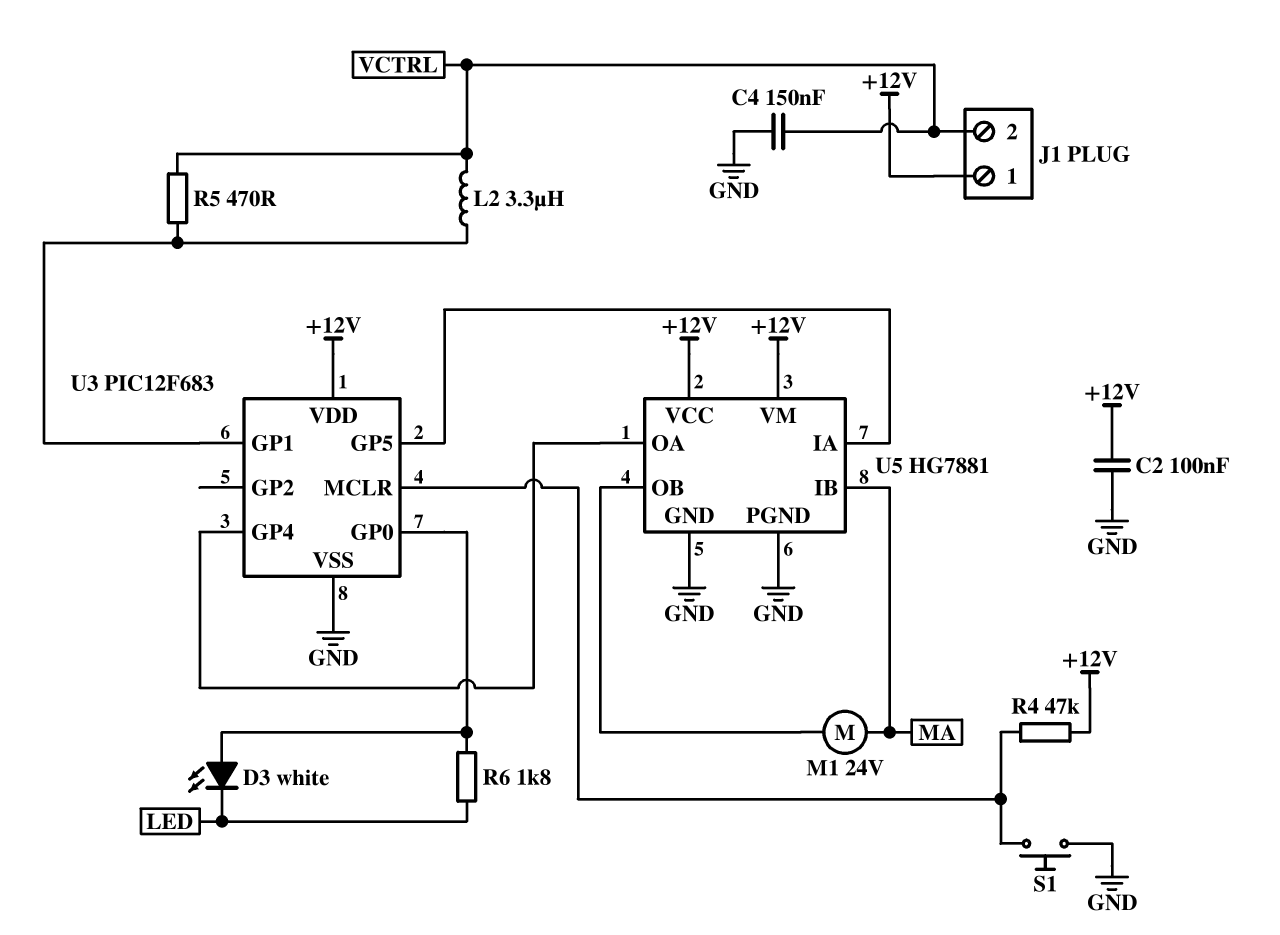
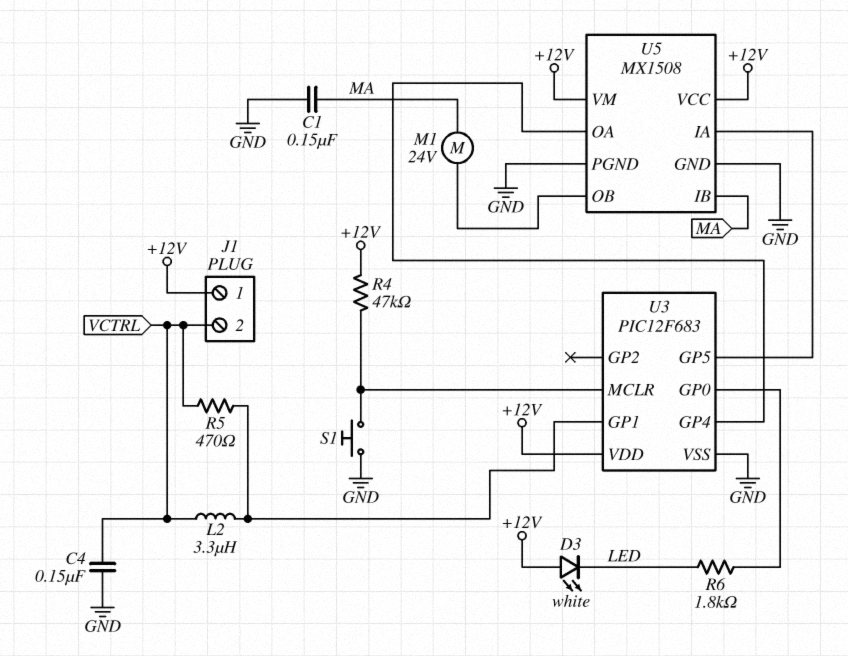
C1: none -> 150nF (GND, MA)
C2: 100nF (+12V, GND) -> none
D3: LED white (A U3/GP0, K LED) -> LED white (A +12V, K LED)
U5: HG7881 -> MX1508

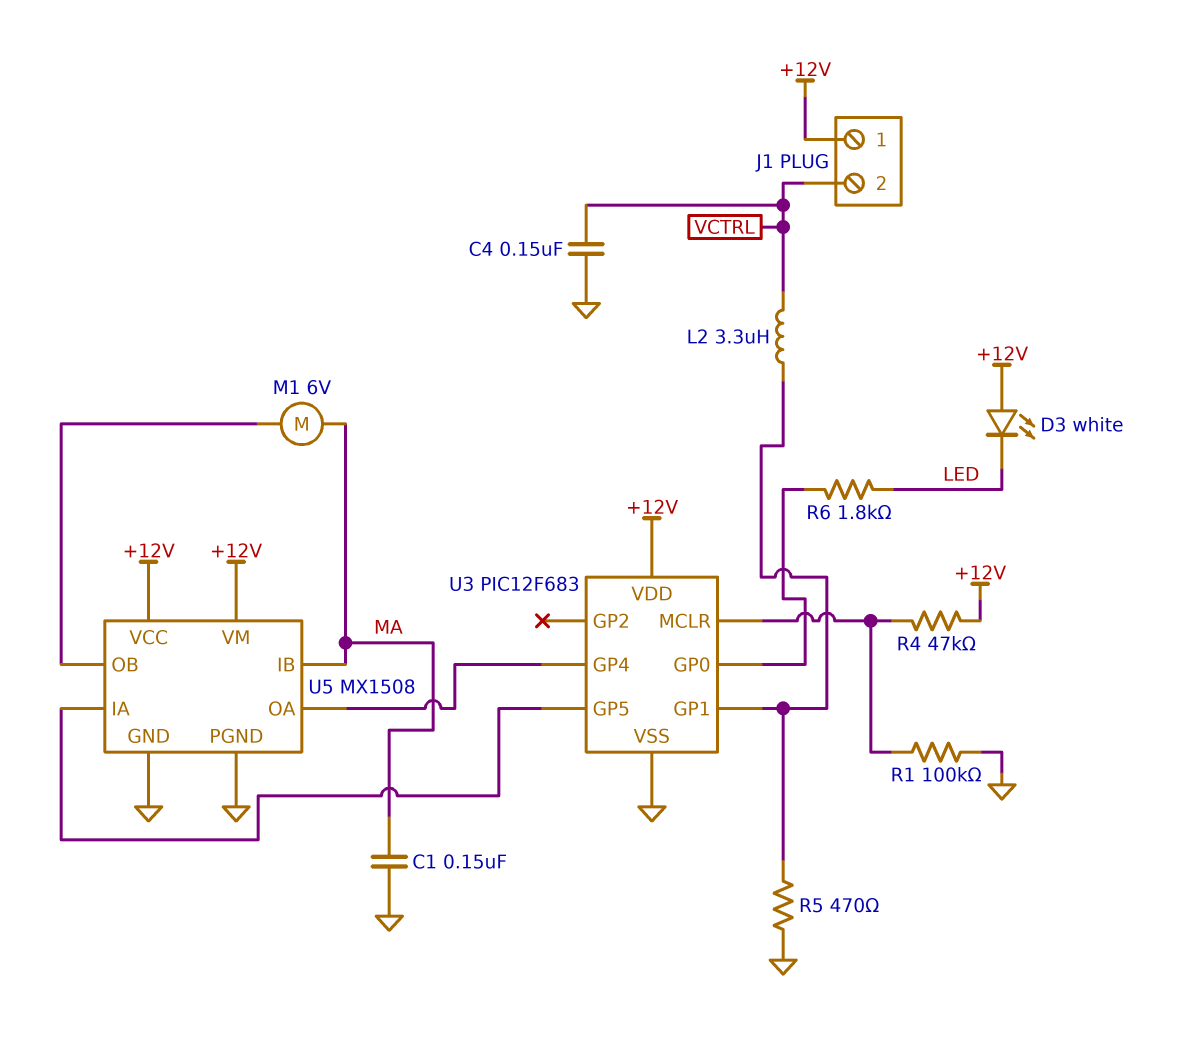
M1: motor 24V (MA, U5/OB) -> motor 6V (MA, U5/OB)
R1: none -> 100k (GND, U3/MCLR)
R5: 470 (U3/GP1, VCTRL) -> 470 (GND, U3/GP1)
S1: button (GND, U3/MCLR) -> none

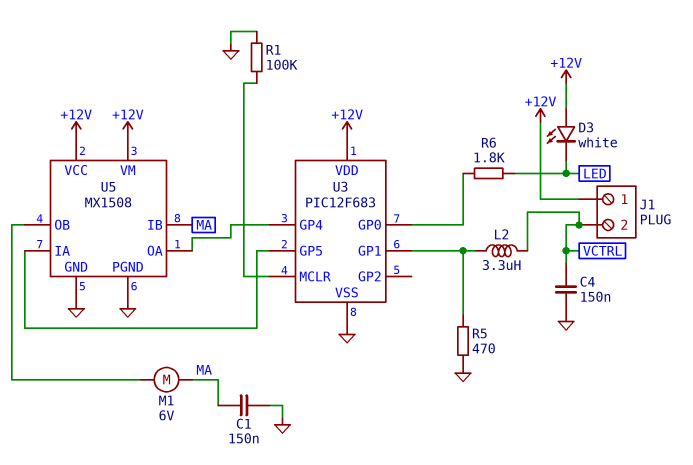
R4: 47k (+12V, U3/MCLR) -> none

